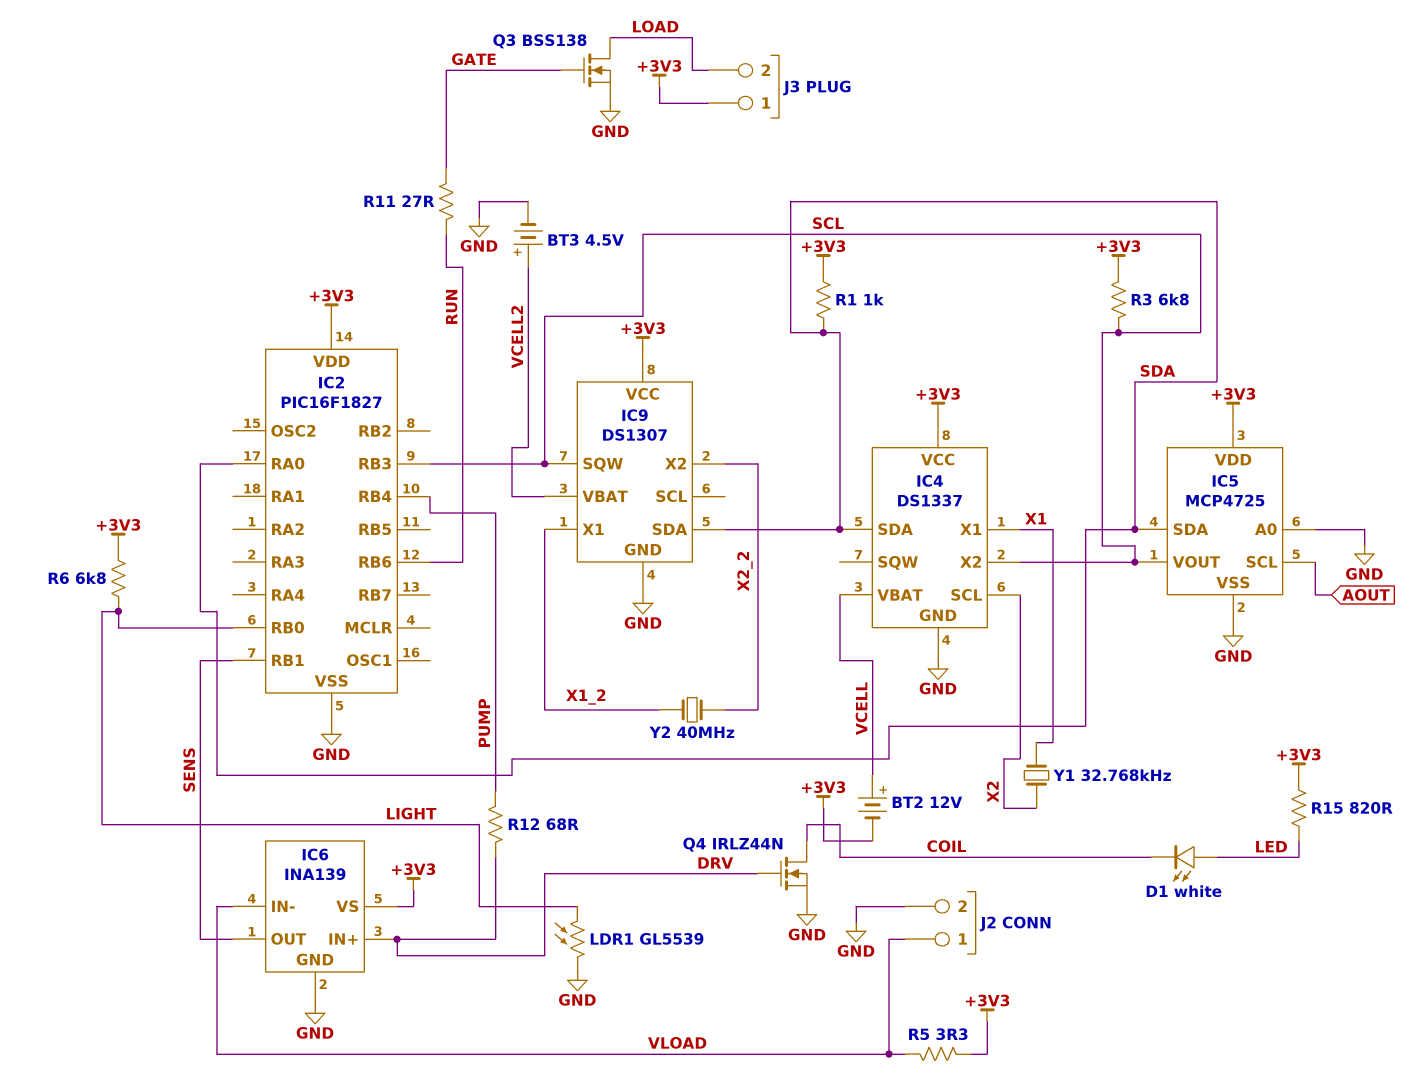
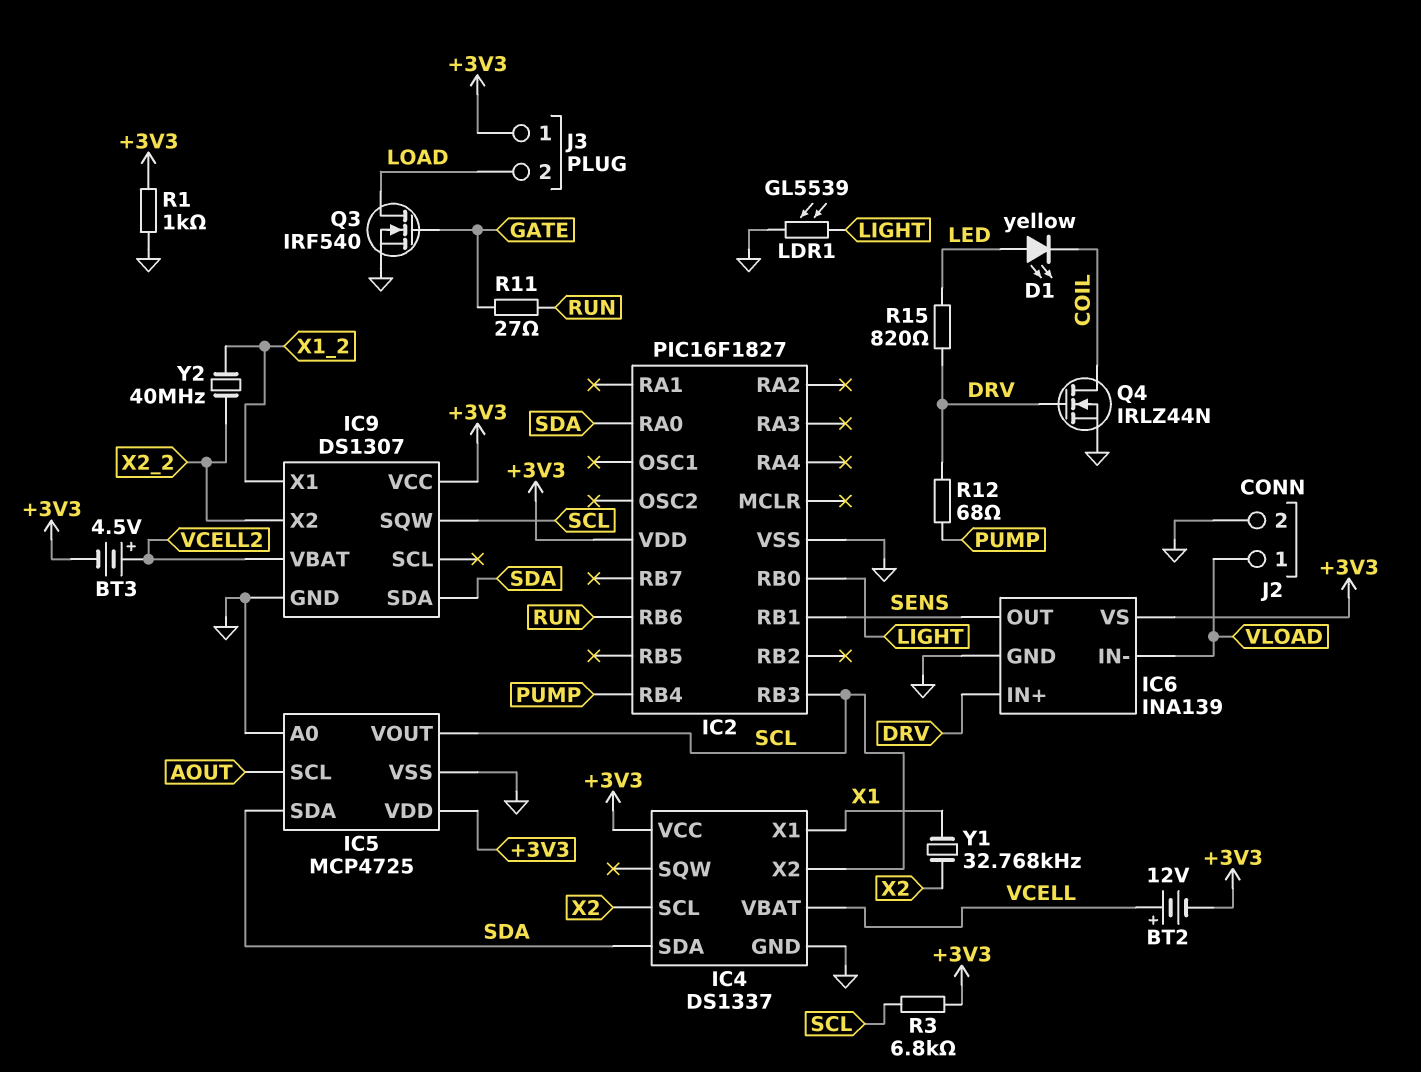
BT3: 4.5V (plus VCELL2, minus GND) -> 4.5V (plus VCELL2, minus +3V3)
D1: LED white (A LED, K COIL) -> LED yellow (A LED, K COIL)
Q3: NMOS BSS138 (G GATE, D LOAD, S GND) -> NMOS IRF540 (G GATE, D LOAD, S GND)
R1: 1k (+3V3, SDA) -> 1k (+3V3, GND)
R5: 3.3 (+3V3, VLOAD) -> none
R6: 6.8k (+3V3, LIGHT) -> none
R15: 820 (+3V3, LED) -> 820 (DRV, LED)

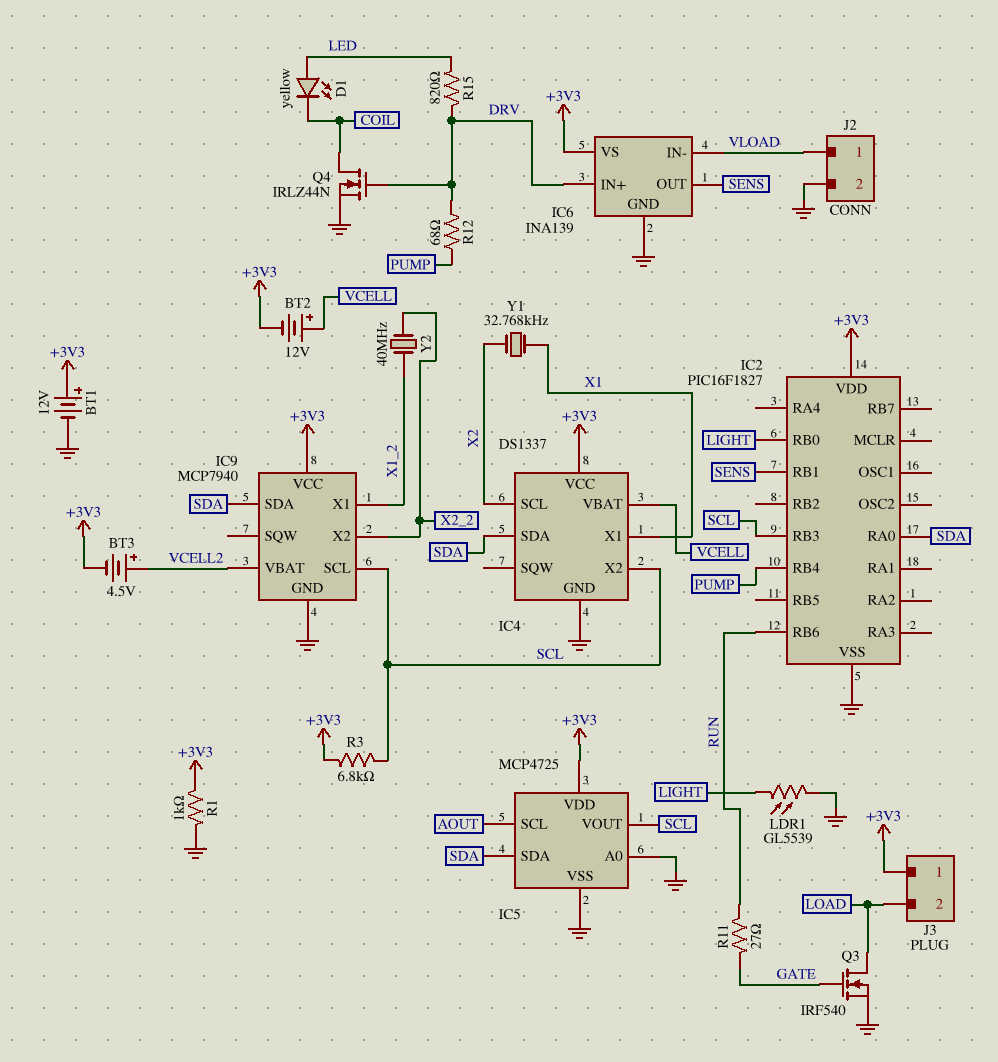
BT1: none -> 12V (plus +3V3, minus GND)
IC9: DS1307 -> MCP7940
IC9 pin SCL: none -> SCL
IC9 pin SQW: SCL -> none

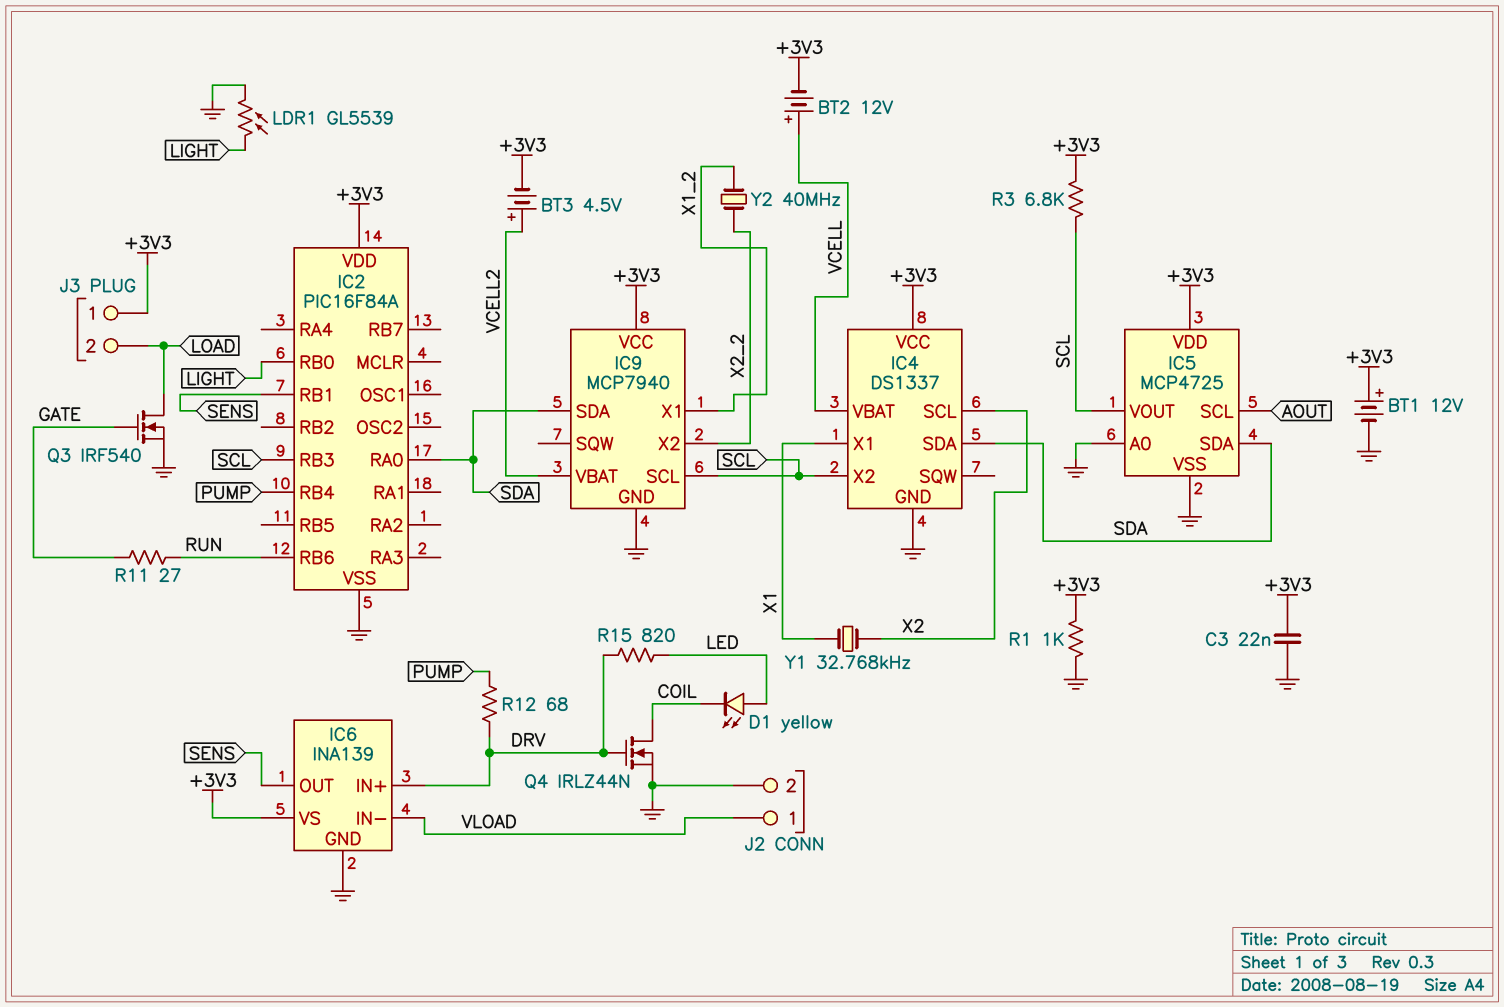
C3: none -> 22nF (+3V3, GND)
IC2: PIC16F1827 -> PIC16F84A

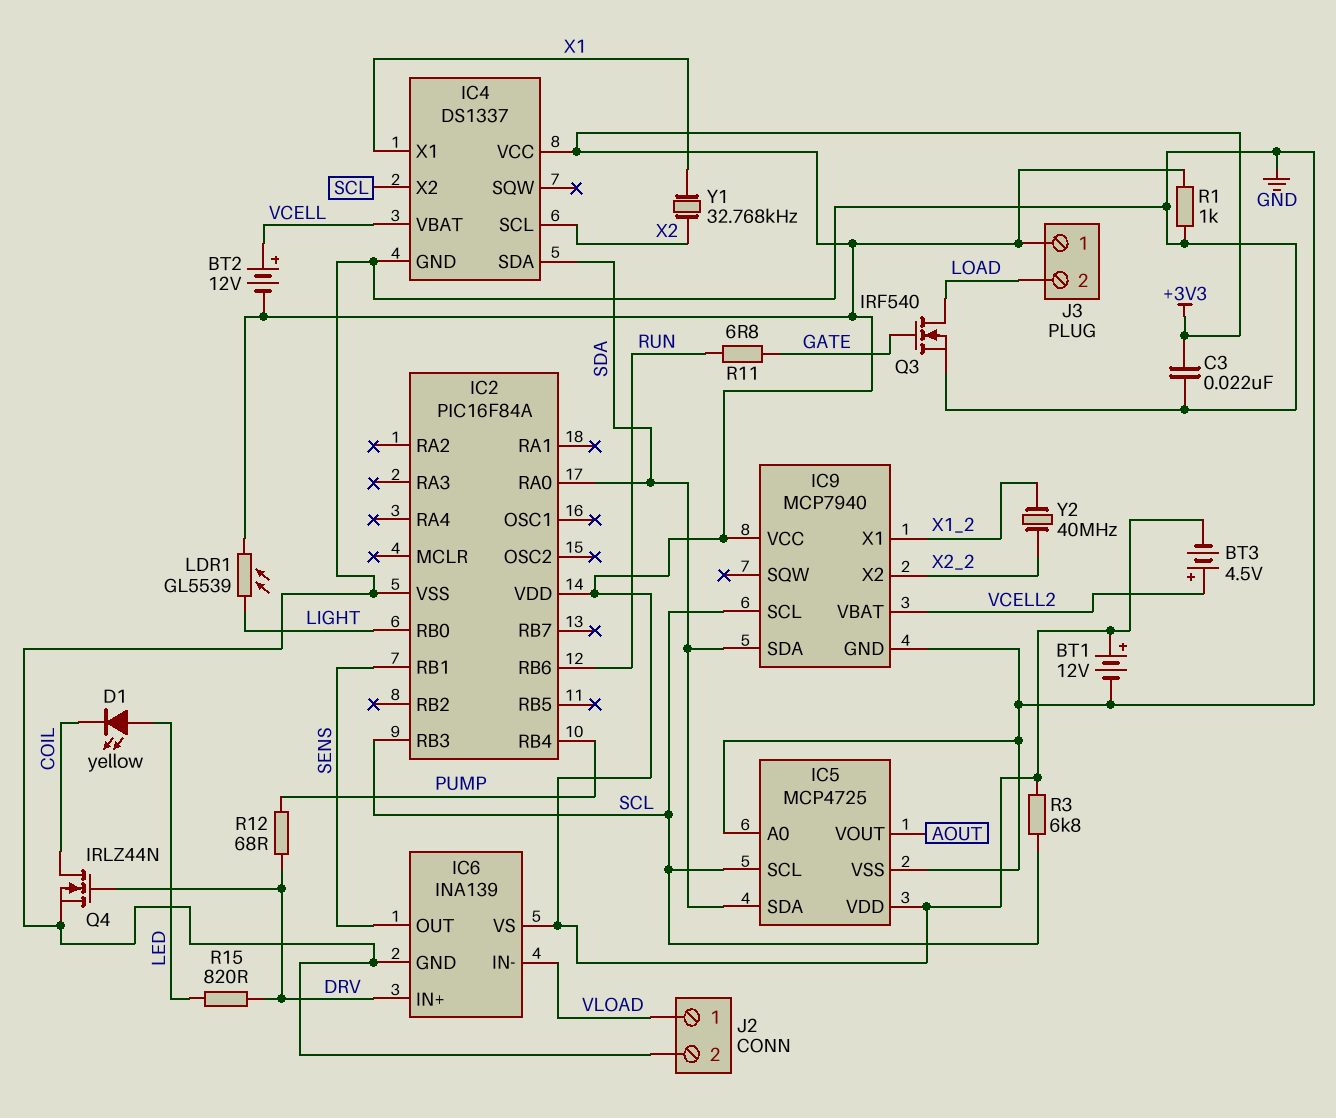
IC5 pin SCL: AOUT -> SCL
IC5 pin VOUT: SCL -> AOUT
LDR1: GL5539 (GND, LIGHT) -> GL5539 (+3V3, LIGHT)
R11: 27 (GATE, RUN) -> 6.8 (GATE, RUN)

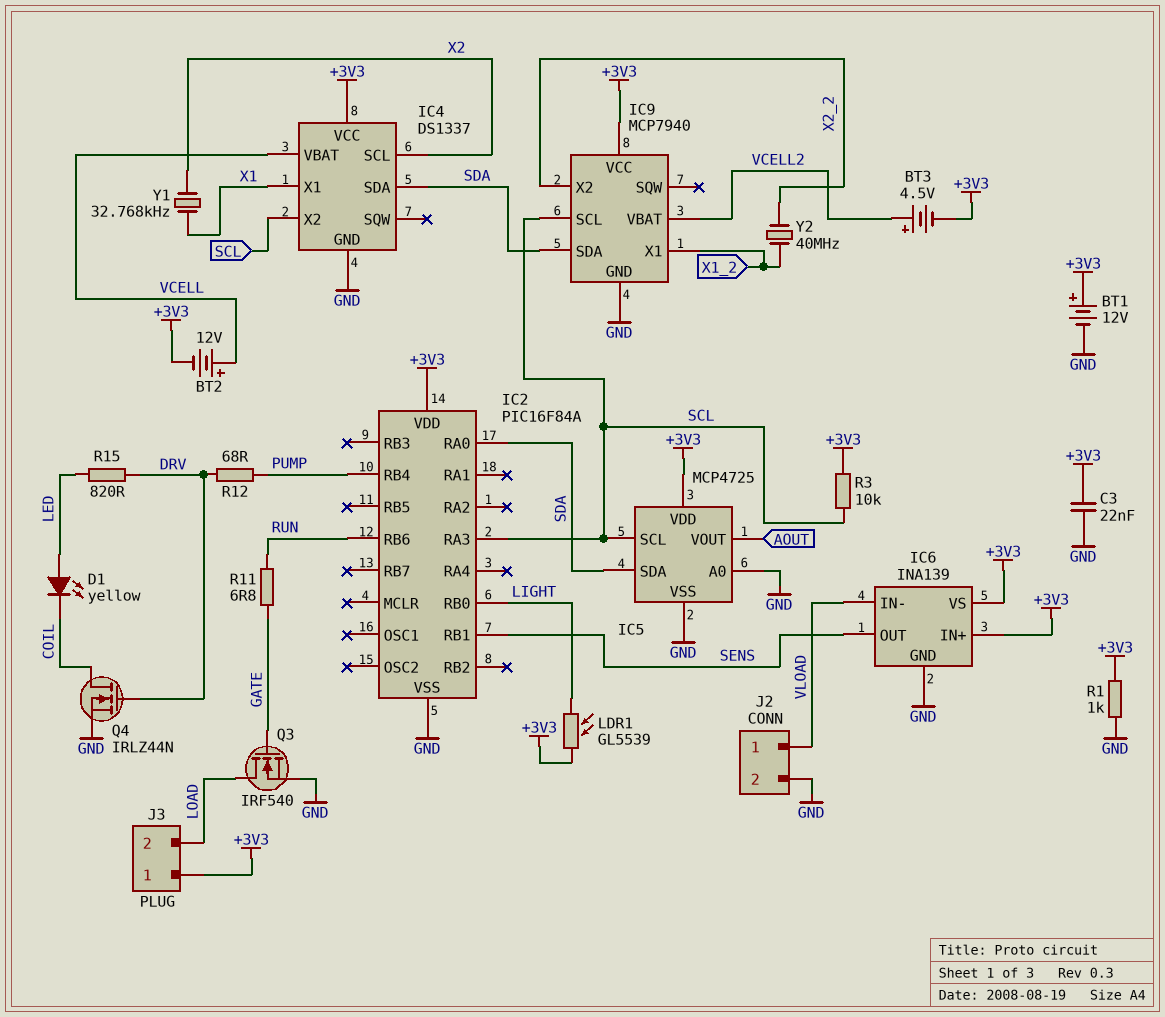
IC2 pin RA3: none -> SCL
IC2 pin RB3: SCL -> none
IC6 pin IN+: DRV -> +3V3
R3: 6.8k (+3V3, SCL) -> 10k (+3V3, SCL)

